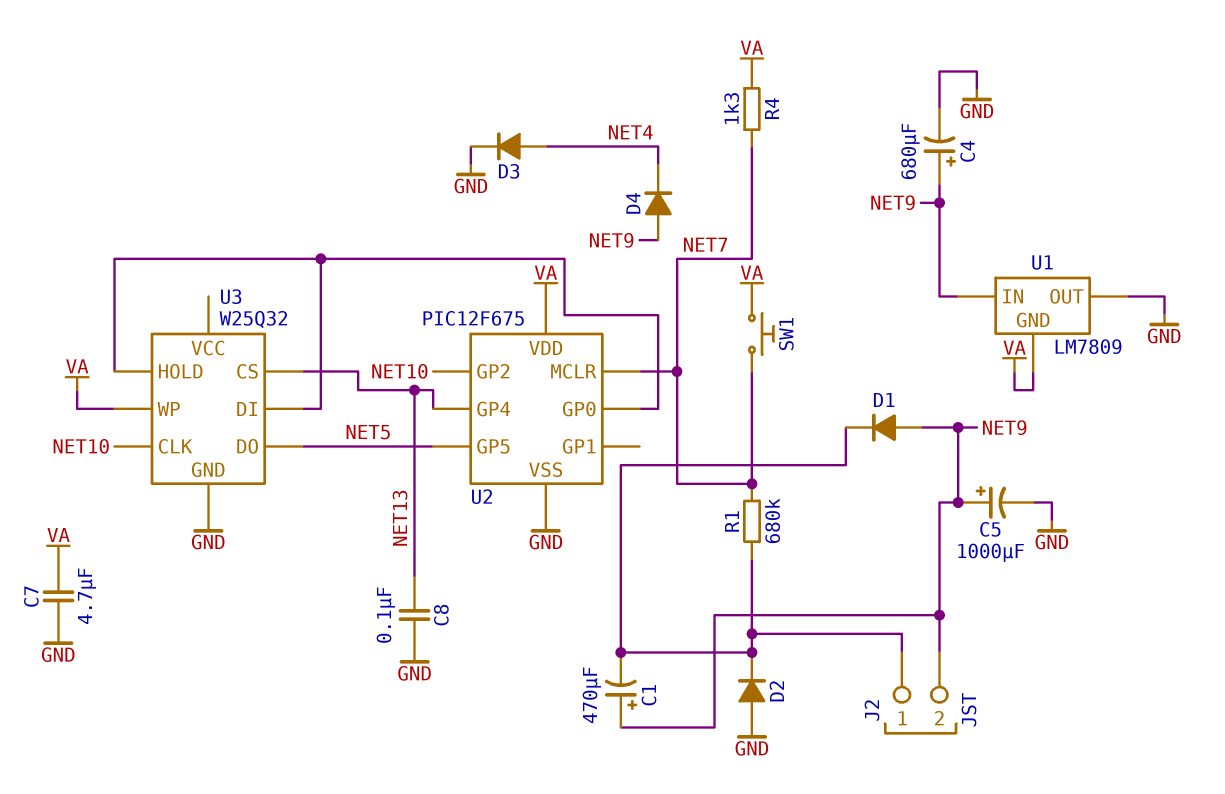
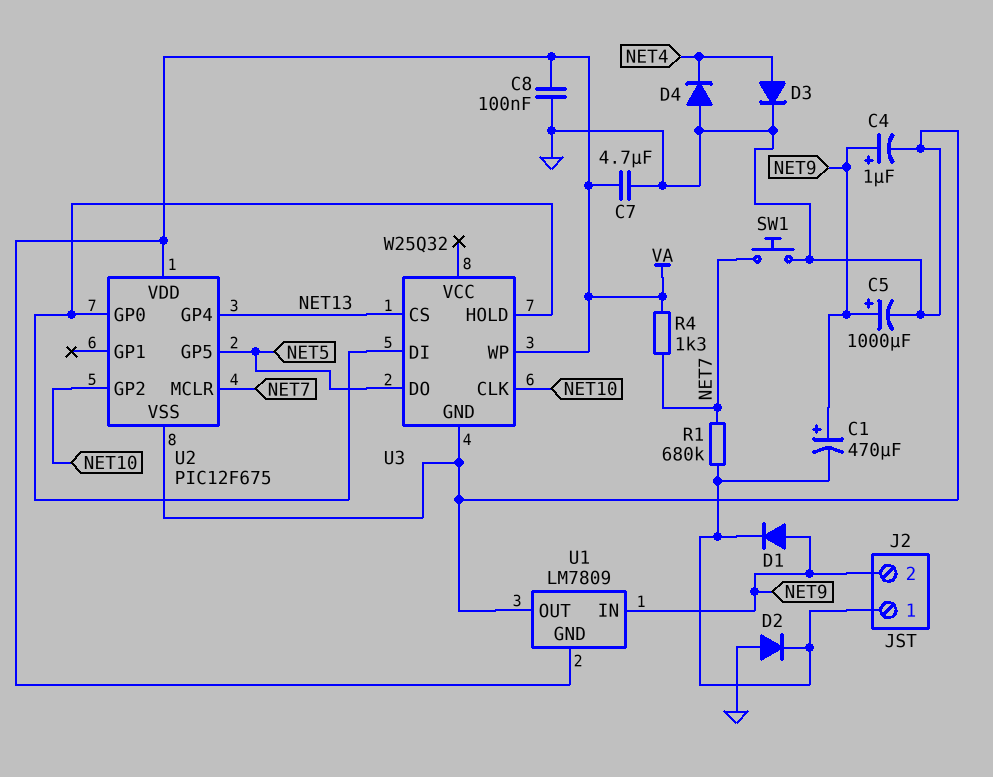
C4: 680uF (plus NET9, minus GND) -> 1uF (plus NET9, minus GND)
C8: 100nF (GND, NET13) -> 100nF (GND, VA)
D4: diode (A NET9, K NET4) -> diode (A GND, K NET4)
SW1: button (NET7, VA) -> button (GND, NET7)

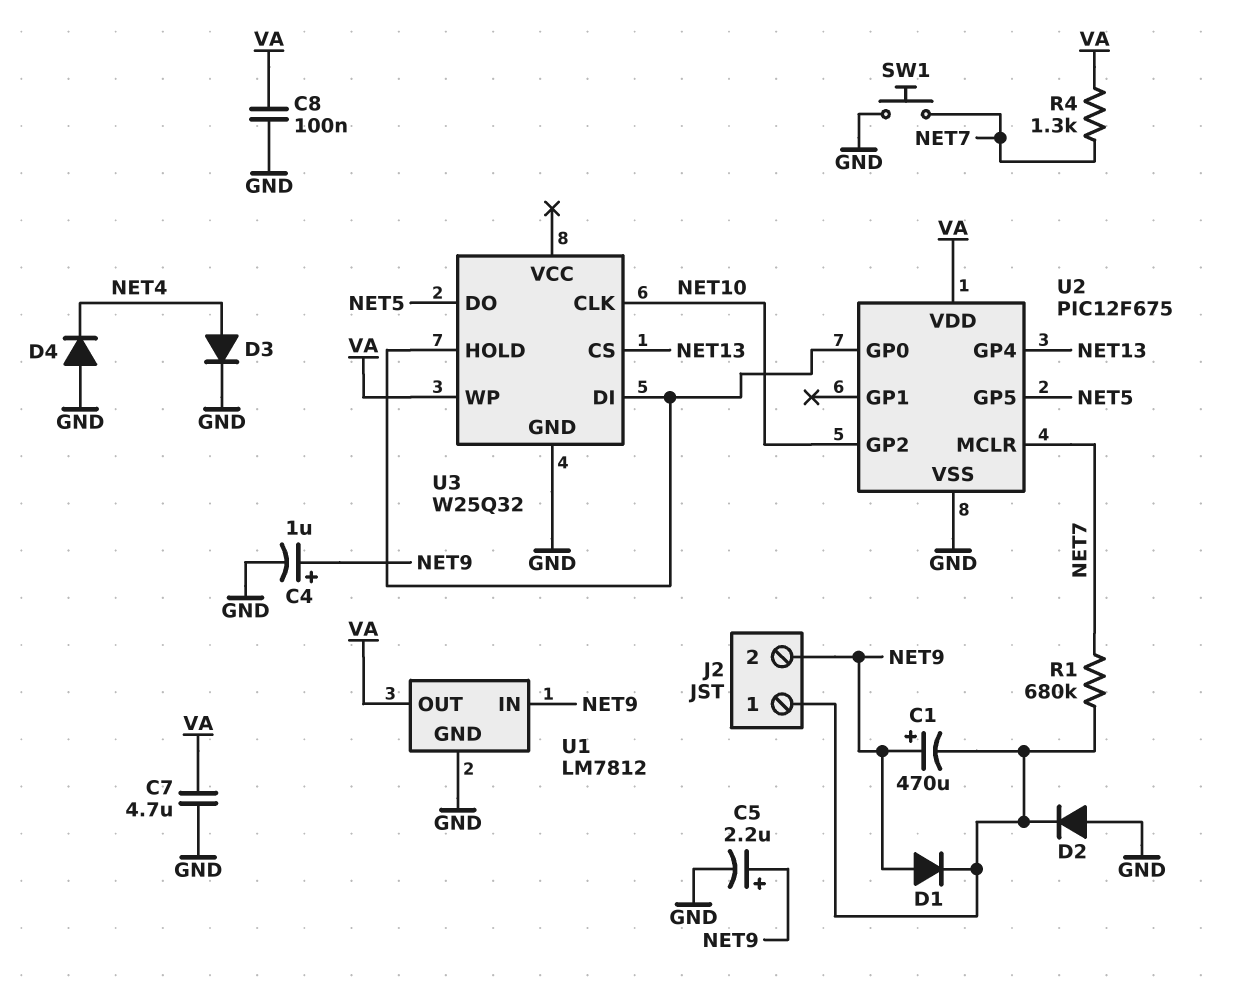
C5: 1000uF (plus NET9, minus GND) -> 2.2uF (plus NET9, minus GND)
U1: LM7809 -> LM7812
U1 pin GND: VA -> GND
U1 pin OUT: GND -> VA

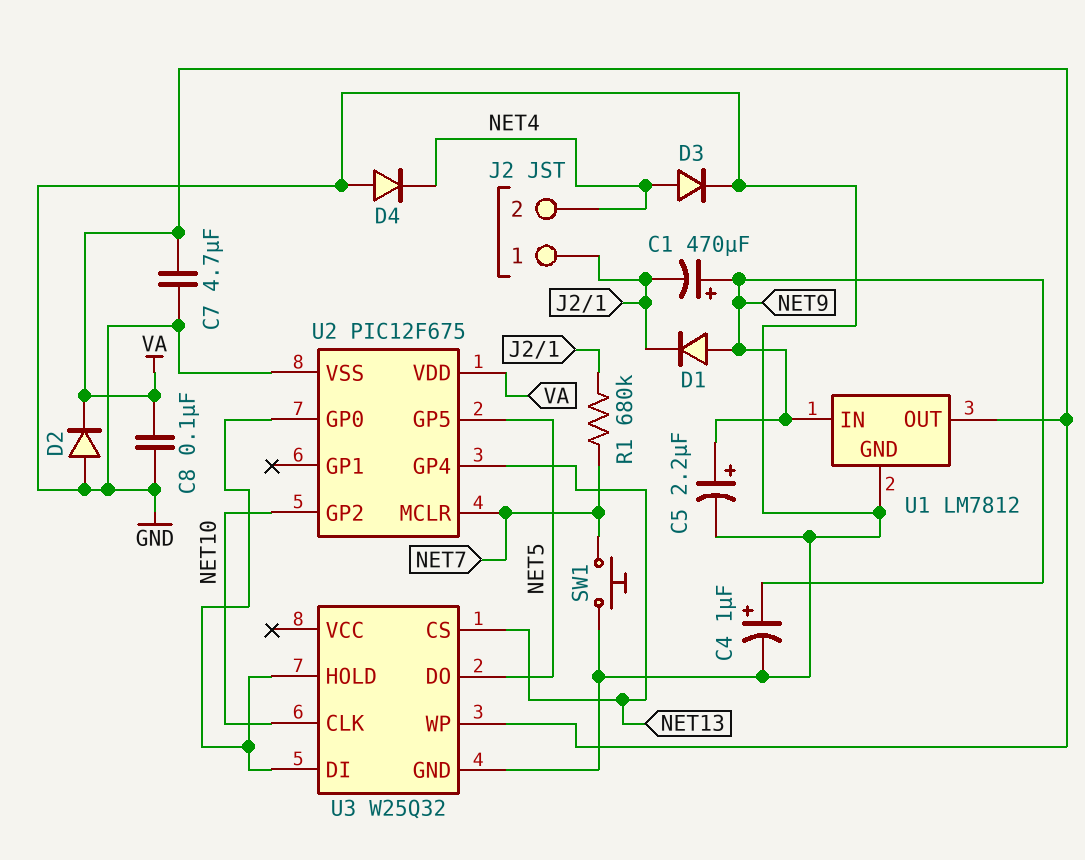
D2: diode (A GND, K J2/1) -> diode (A GND, K VA)
J2 pin 2: NET9 -> NET4
R4: 1.3k (NET7, VA) -> none

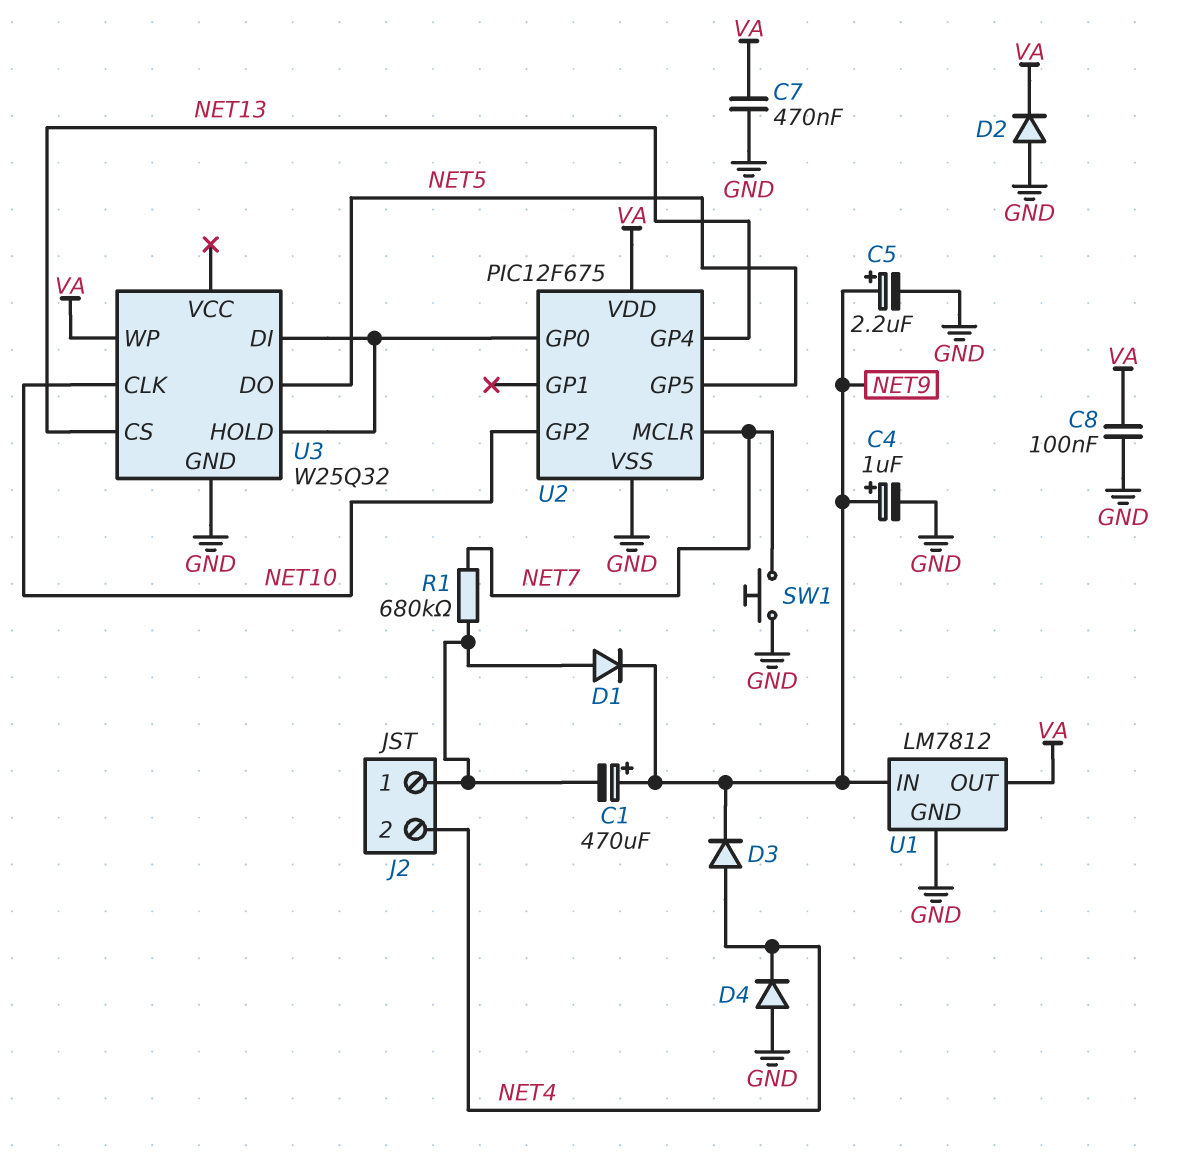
C7: 4.7uF (GND, VA) -> 470nF (GND, VA)
D1: diode (A NET9, K J2/1) -> diode (A J2/1, K NET9)
D3: diode (A NET4, K GND) -> diode (A NET4, K NET9)

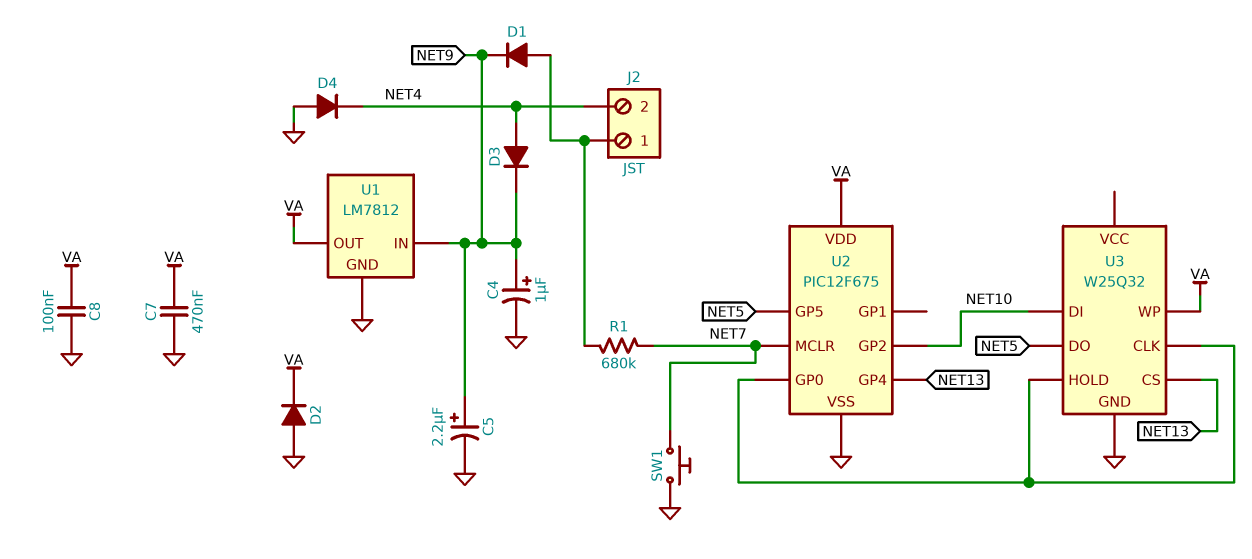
C1: 470uF (plus NET9, minus J2/1) -> none
U3 pin CLK: NET10 -> U2/GP0
U3 pin DI: U2/GP0 -> NET10

